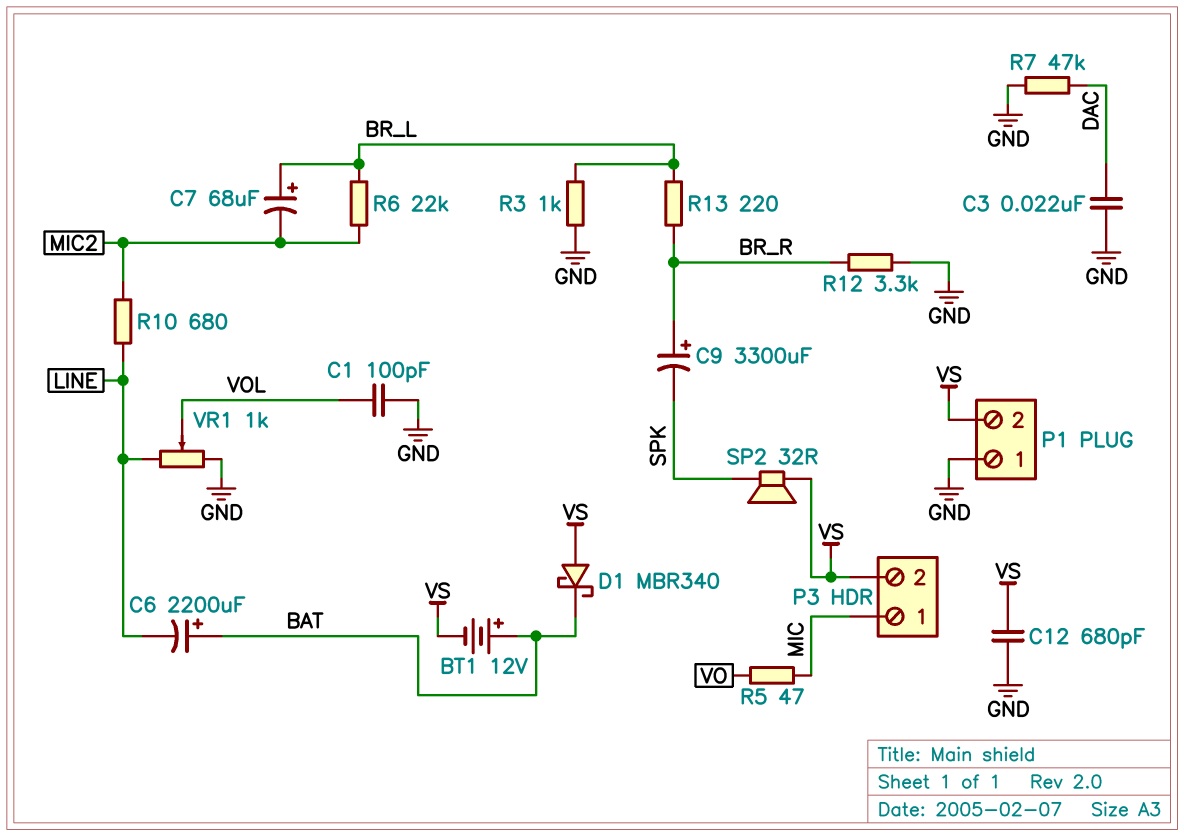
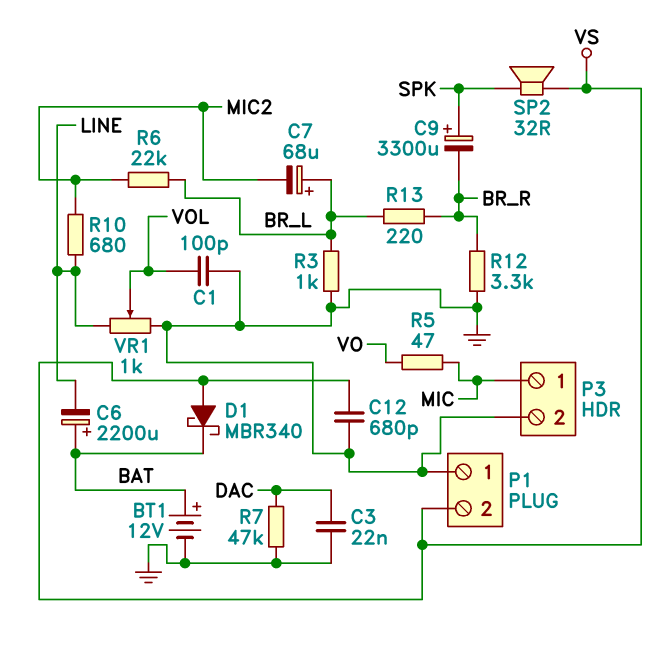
BT1: 12V (plus BAT, minus VS) -> 12V (plus BAT, minus GND)
C9: 3300uF (plus BR_R, minus SPK) -> 3300uF (plus SPK, minus BR_R)
P3 pin 2: VS -> GND

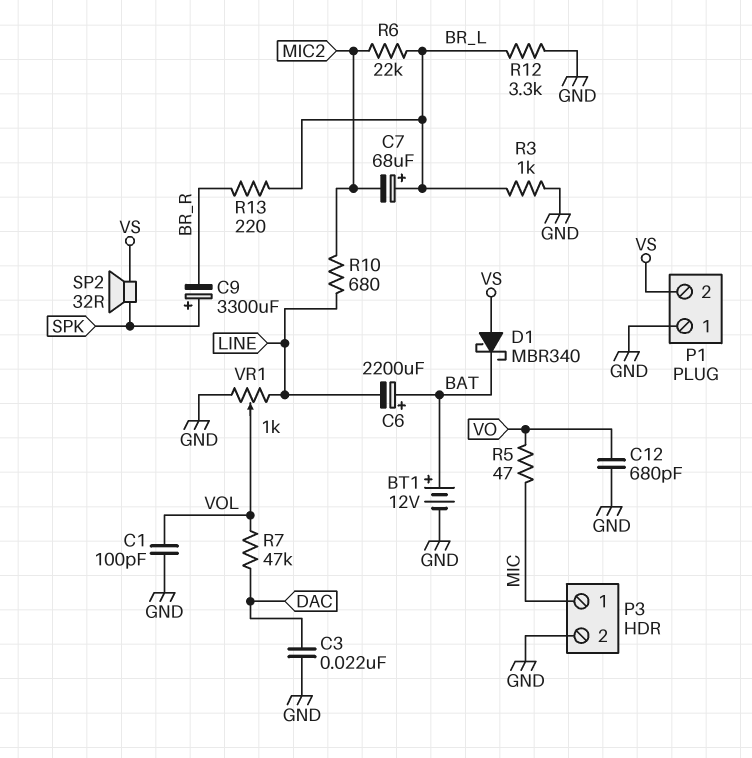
C12: 680pF (GND, VS) -> 680pF (GND, VO)
R7: 47k (DAC, GND) -> 47k (DAC, VOL)
R12: 3.3k (BR_R, GND) -> 3.3k (BR_L, GND)

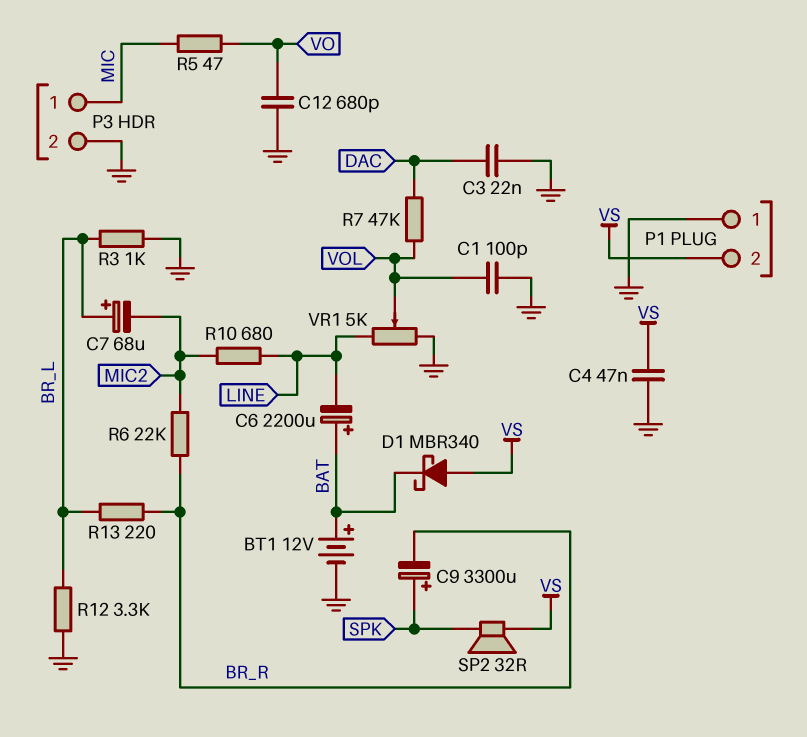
C4: none -> 47nF (GND, VS)
R6: 22k (BR_L, MIC2) -> 22k (BR_R, MIC2)
VR1: 1k (GND, LINE, wiper VOL) -> 5k (GND, LINE, wiper VOL)

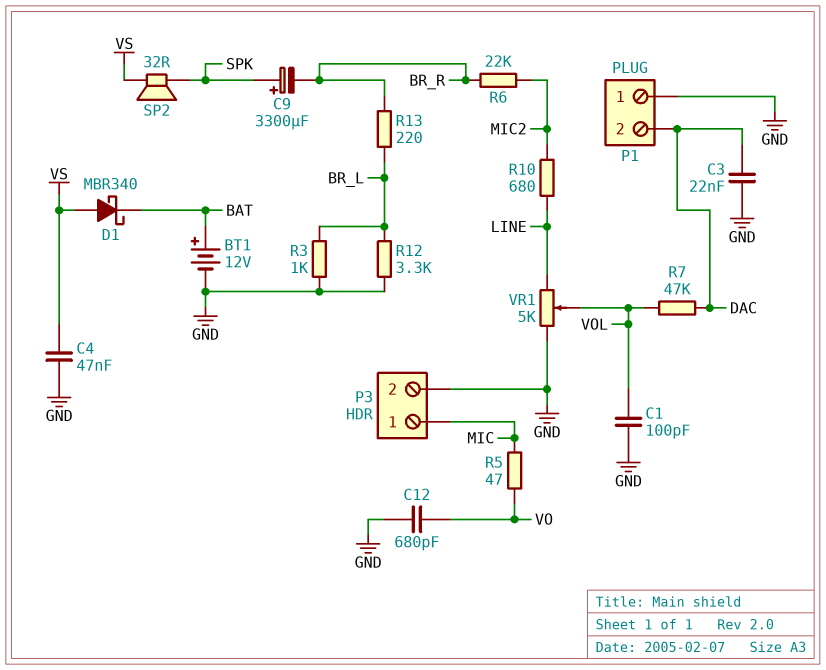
C6: 2200uF (plus BAT, minus LINE) -> none
C7: 68uF (plus BR_L, minus MIC2) -> none
P1 pin 2: VS -> DAC

